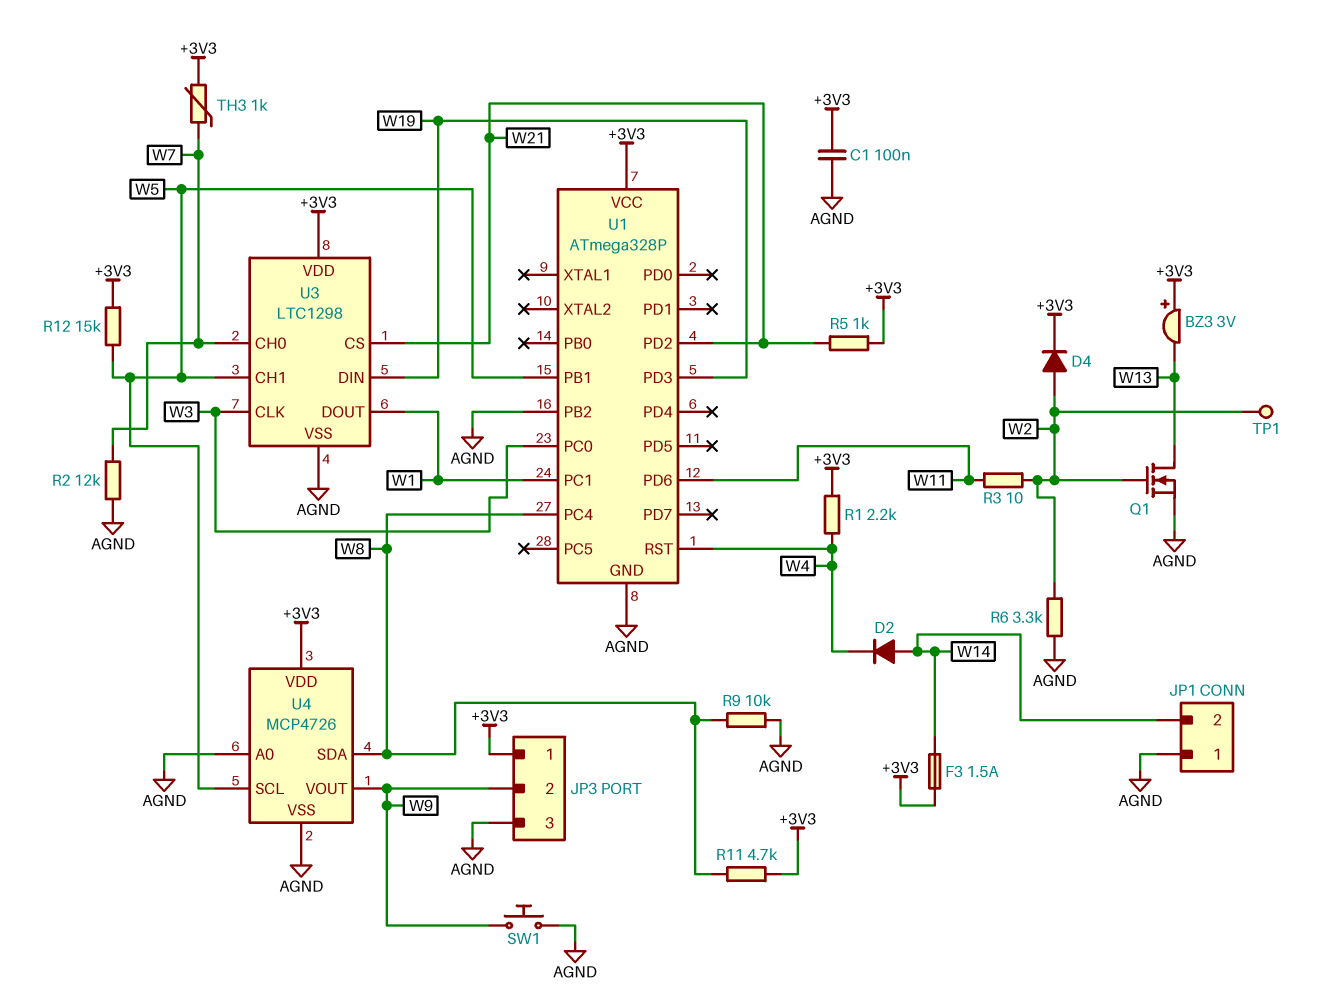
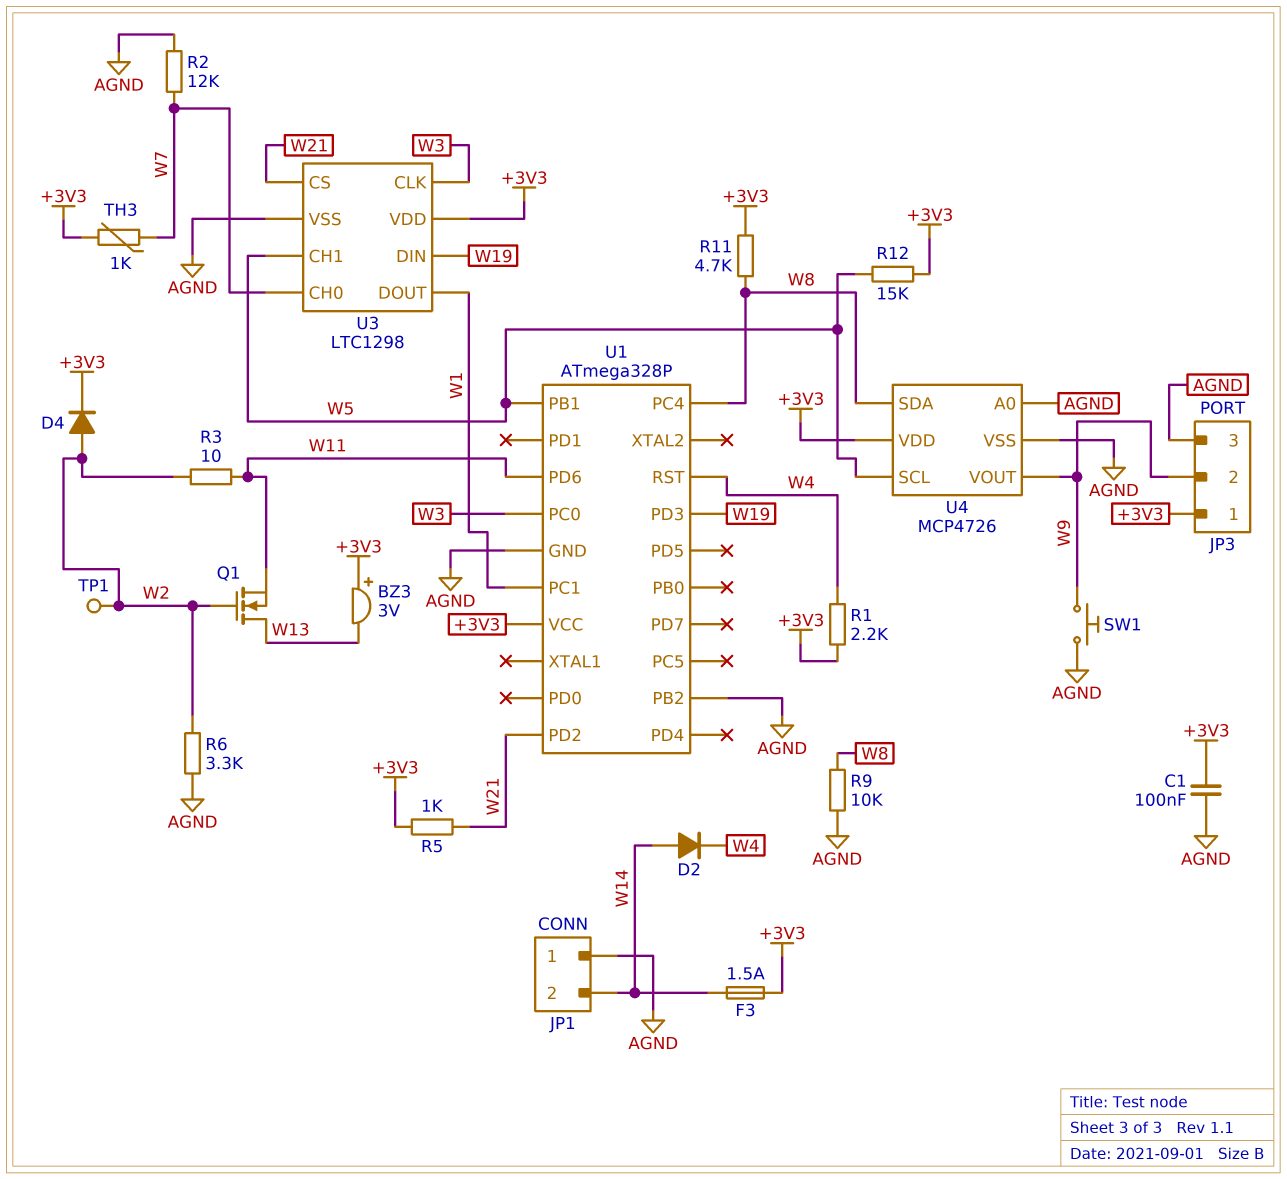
Q1: NMOS (G W2, D W13, S AGND) -> NMOS (G W2, D W13, S W11)

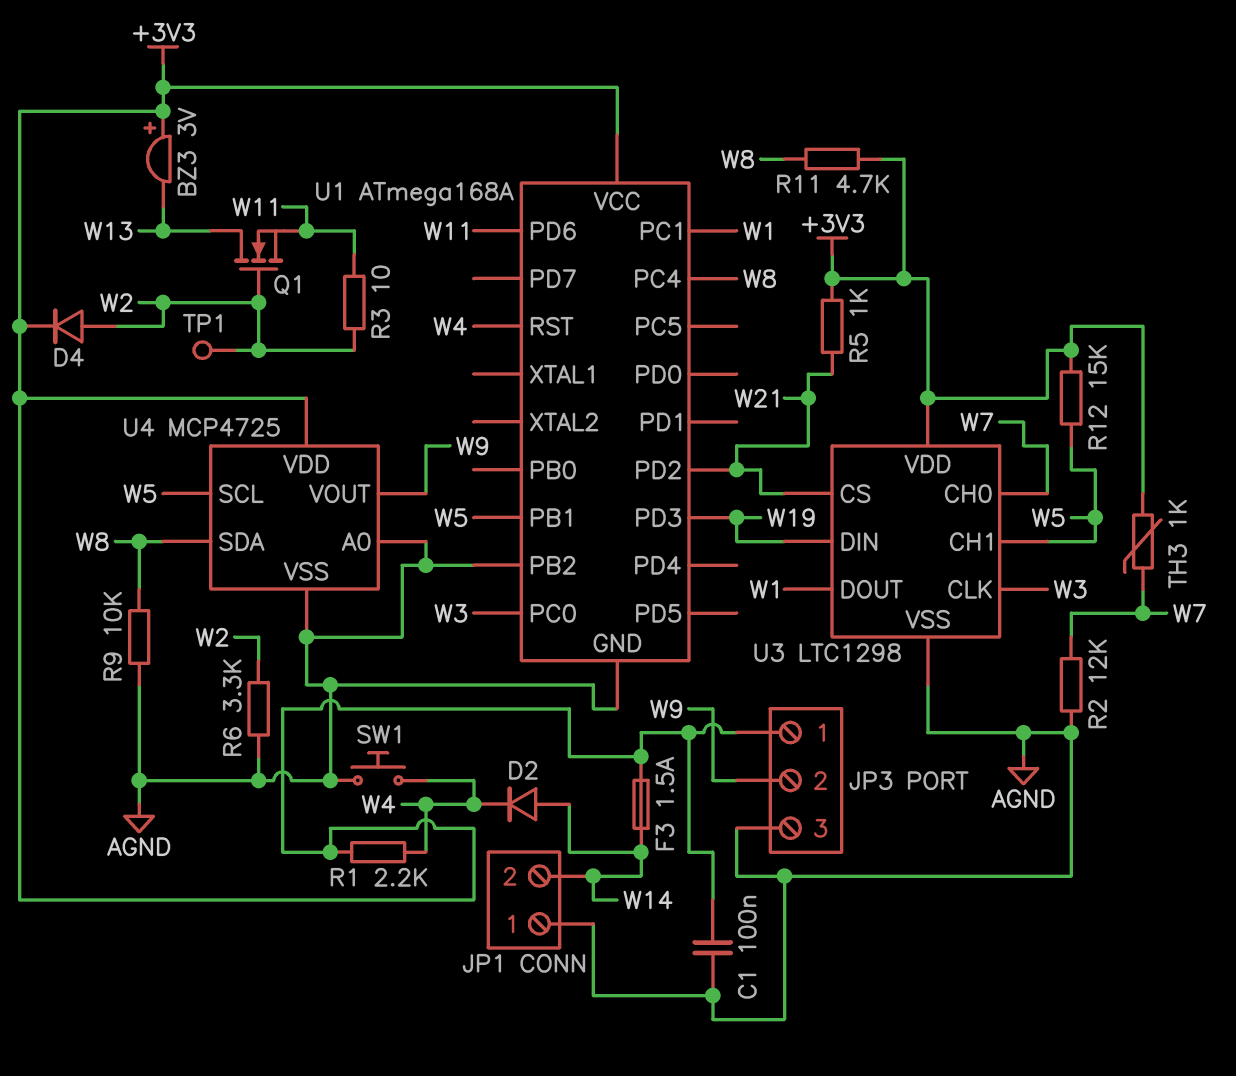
SW1: button (AGND, W9) -> button (AGND, W4)
U1: ATmega328P -> ATmega168A
U4: MCP4726 -> MCP4725

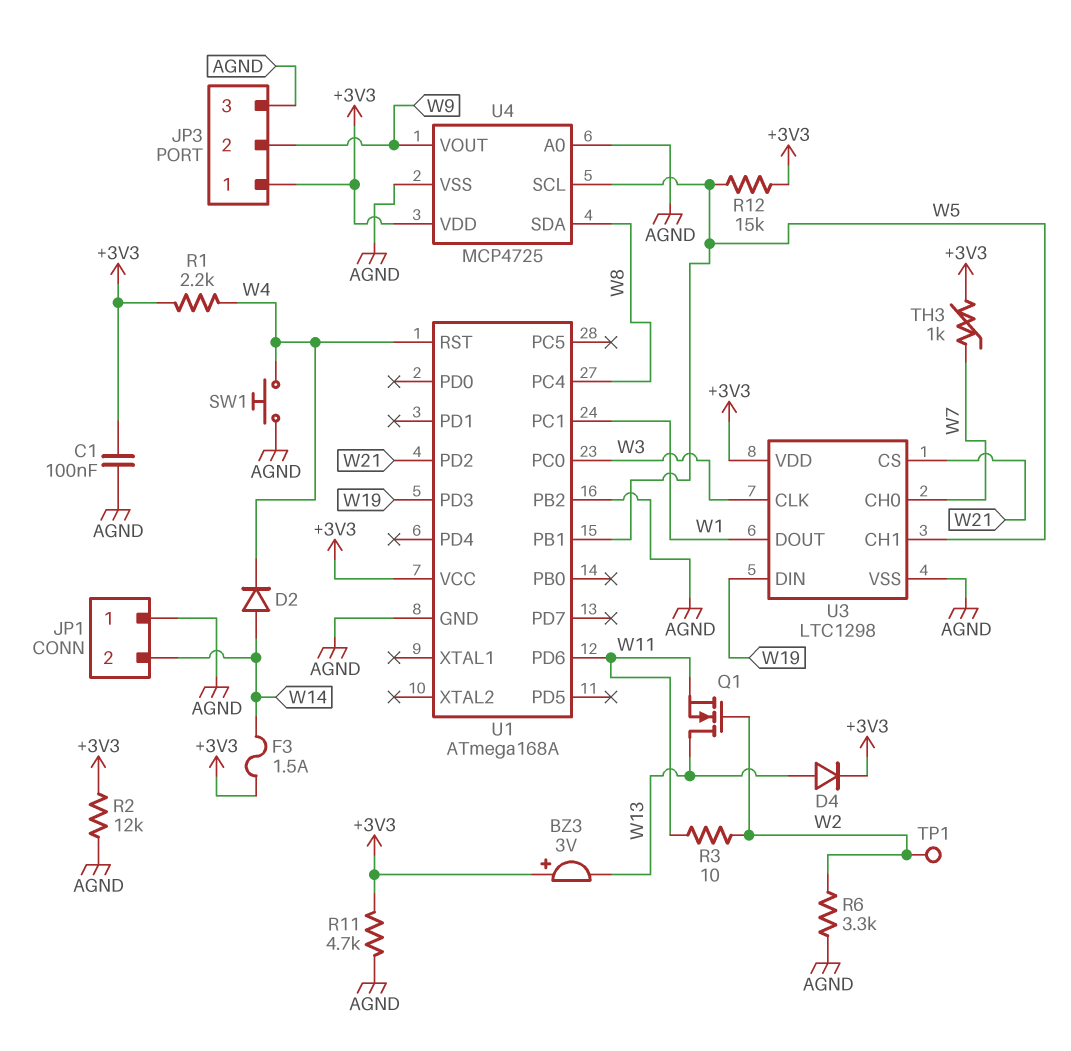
D4: diode (A W2, K +3V3) -> diode (A W13, K +3V3)
R2: 12k (AGND, W7) -> 12k (+3V3, AGND)
R5: 1k (+3V3, W21) -> none
R9: 10k (AGND, W8) -> none
R11: 4.7k (+3V3, W8) -> 4.7k (+3V3, AGND)

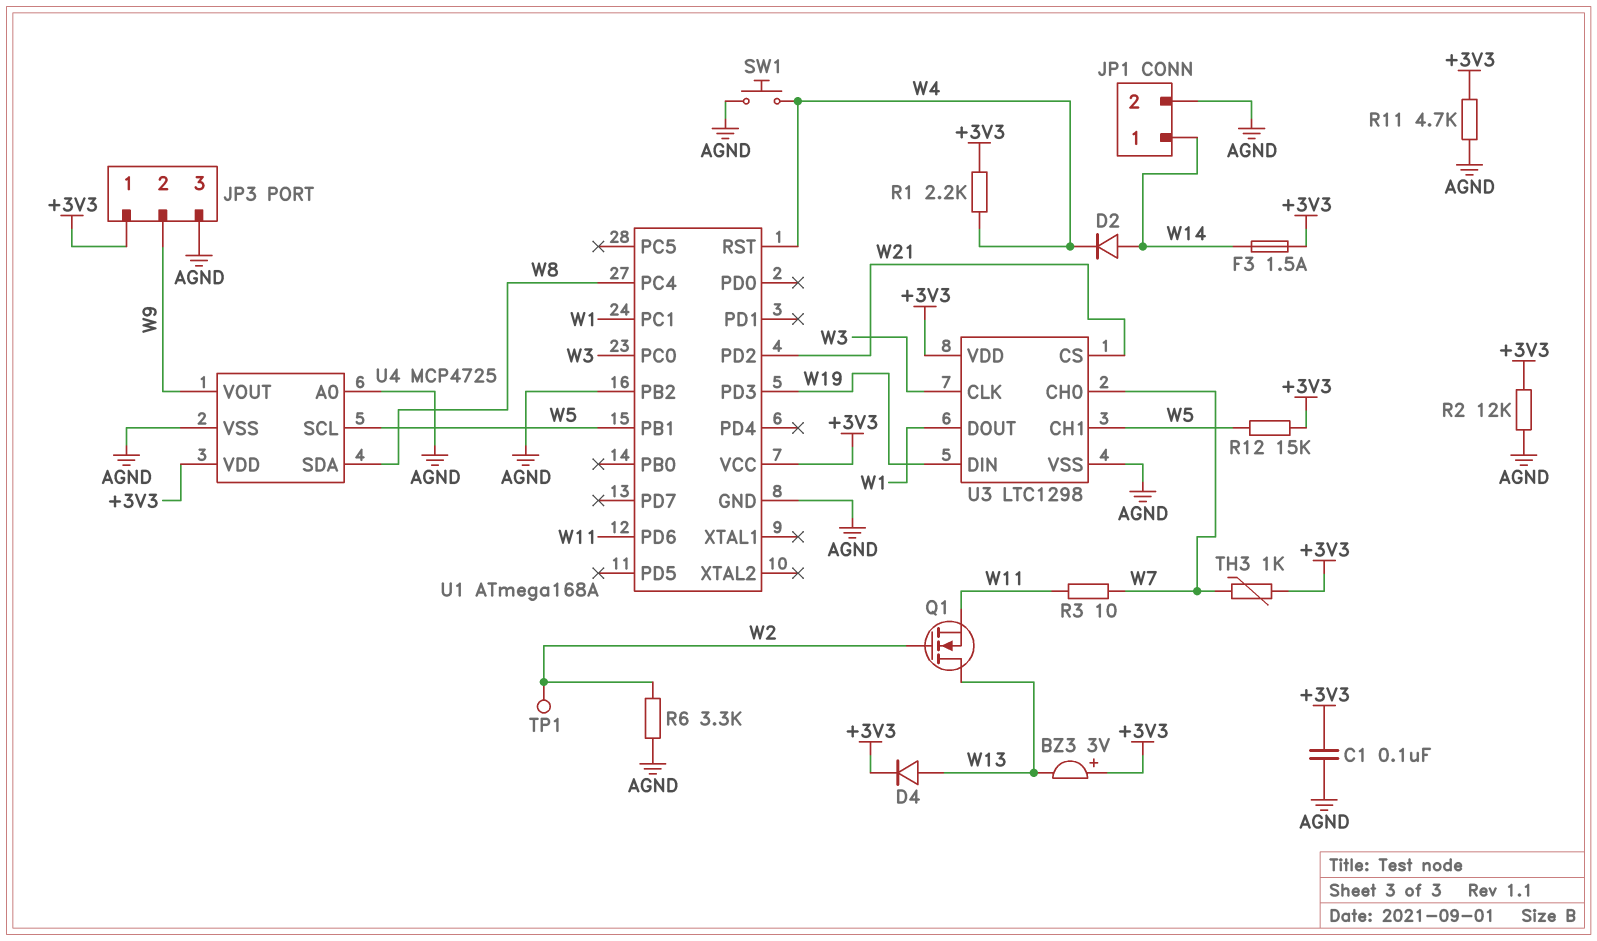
JP1 pin 1: AGND -> W14
JP1 pin 2: W14 -> AGND
R3: 10 (W2, W11) -> 10 (W7, W11)

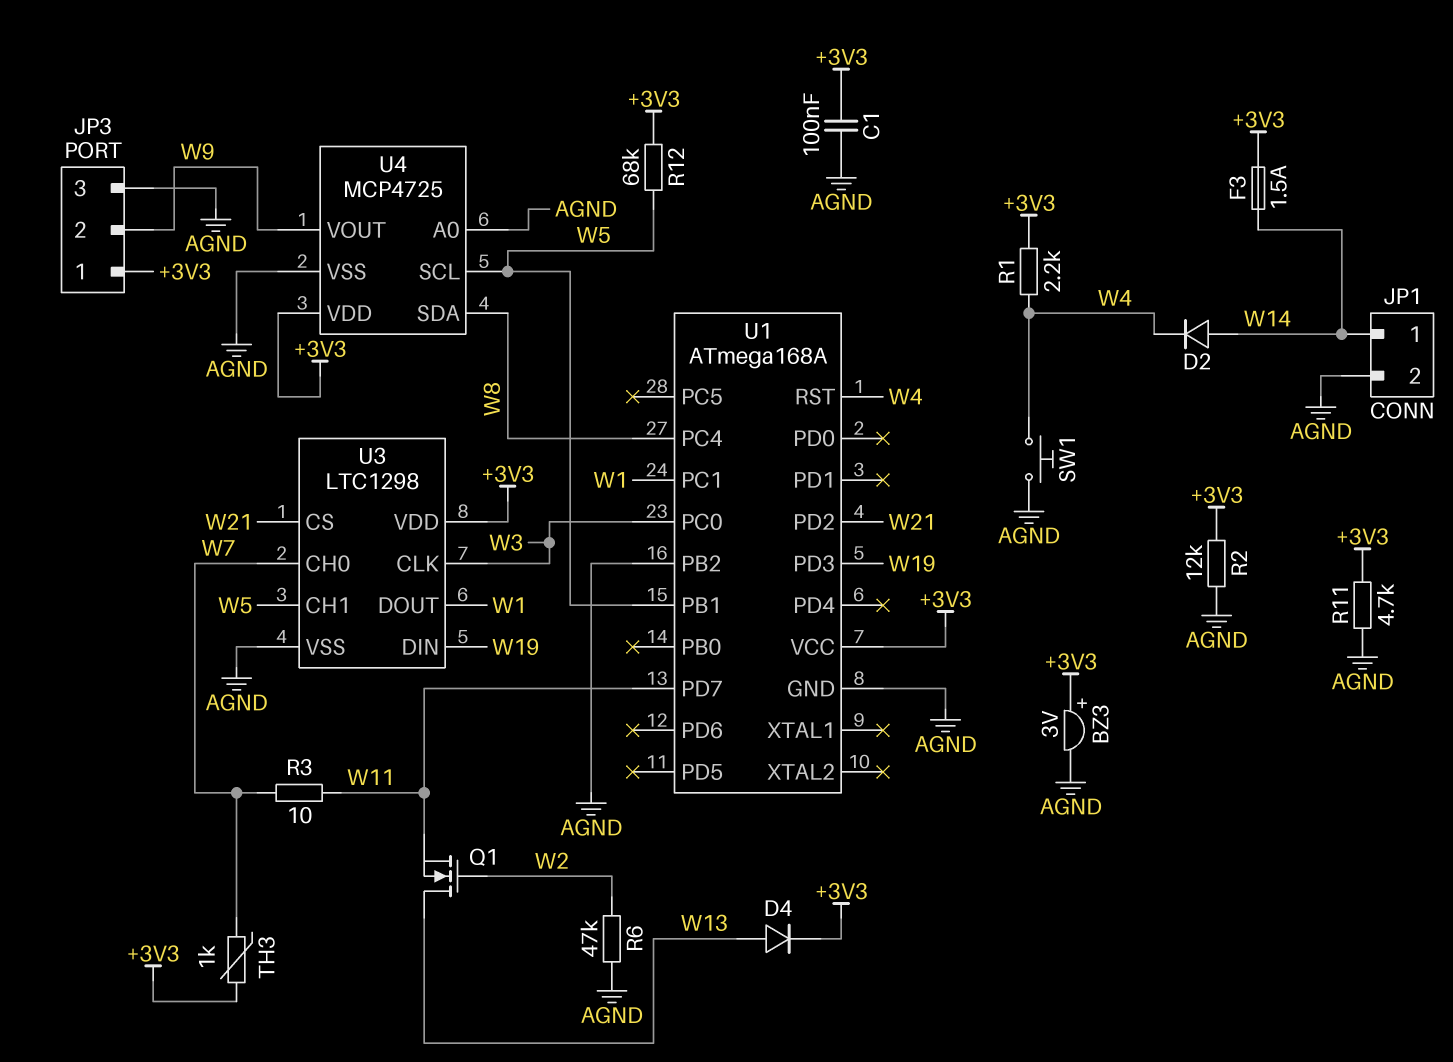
BZ3: buzzer 3V (plus +3V3, minus W13) -> buzzer 3V (plus +3V3, minus AGND)
R6: 3.3k (AGND, W2) -> 47k (AGND, W2)
R12: 15k (+3V3, W5) -> 68k (+3V3, W5)
TP1: test point (W2) -> none
U1 pin PD6: W11 -> none
U1 pin PD7: none -> W11

